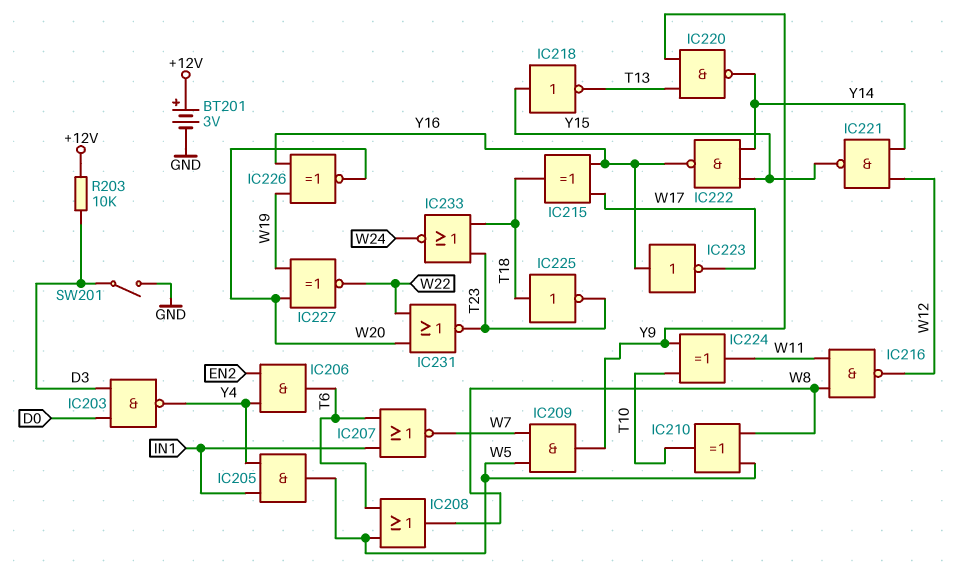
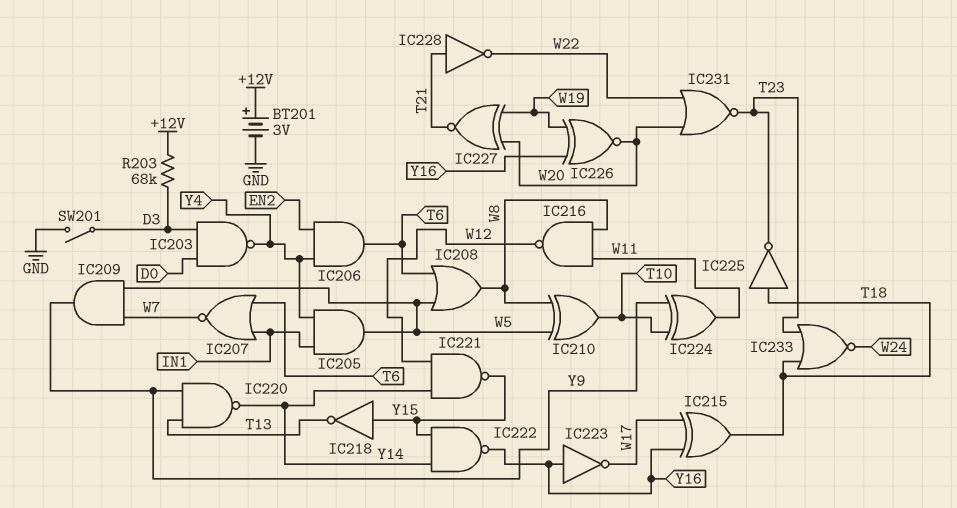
IC227: XNOR (in W19, in W20, out W22) -> XNOR (in W19, in W20, out T21)
IC228: none -> NOT (in T21, out W22)
R203: 10k (+12V, D3) -> 68k (+12V, D3)

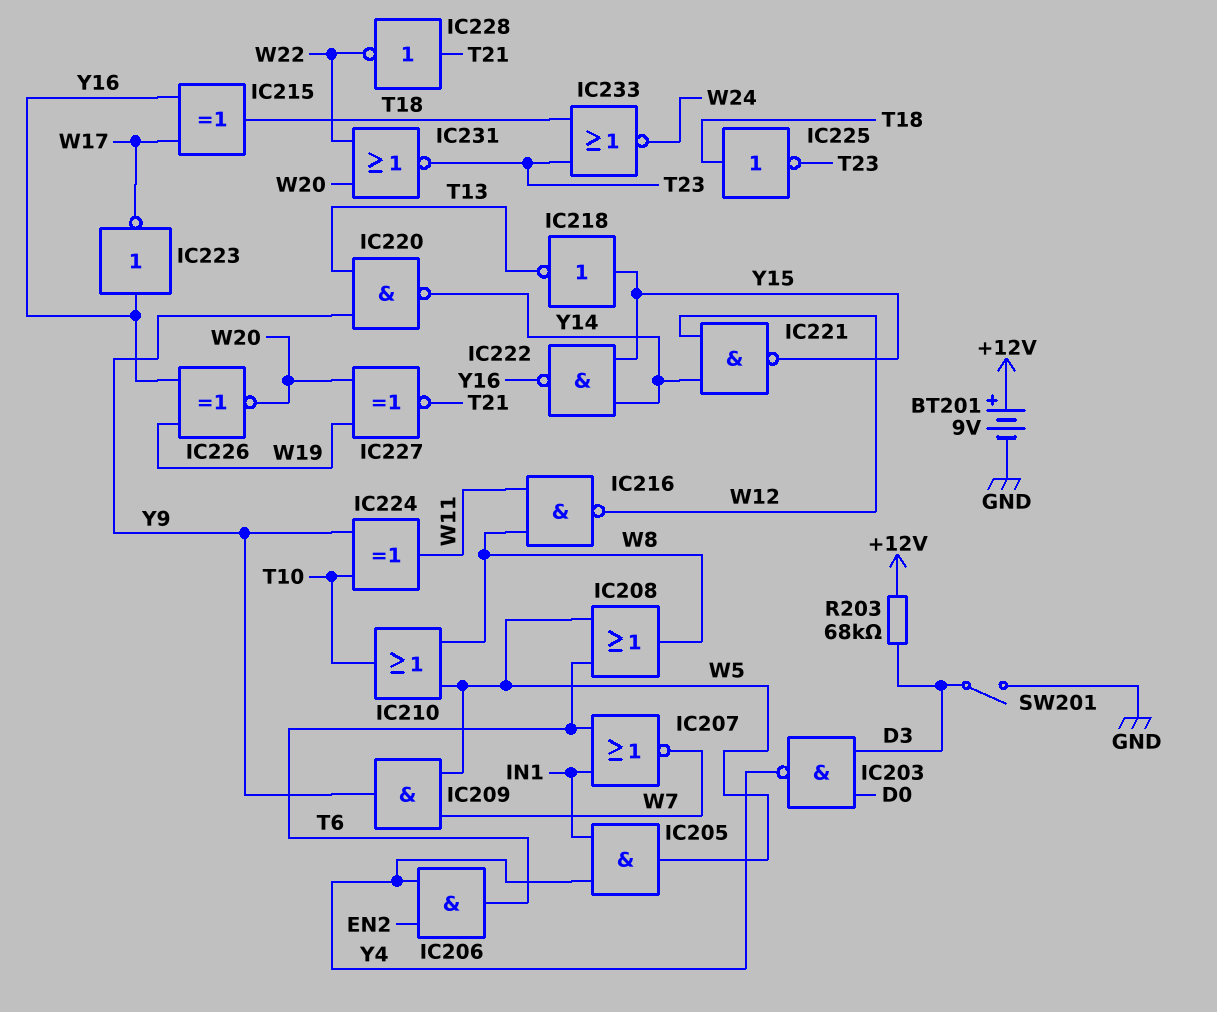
BT201: 3V (plus +12V, minus GND) -> 9V (plus +12V, minus GND)
IC210: XOR (in W5, in W8, out T10) -> OR (in W5, in W8, out T10)

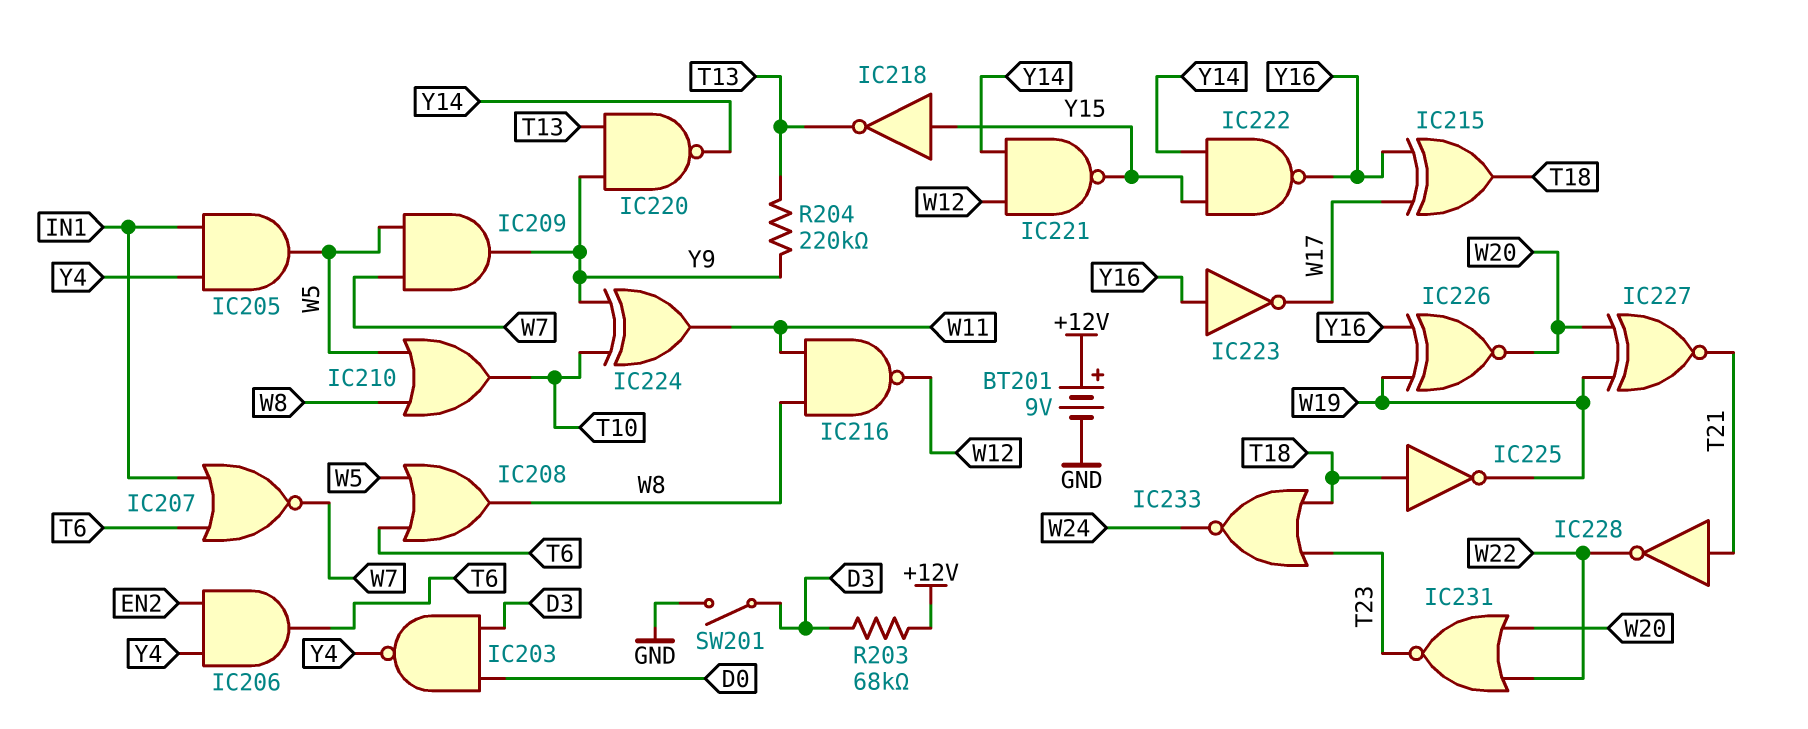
IC225: NOT (in T18, out T23) -> NOT (in T18, out W19)
R204: none -> 220k (T13, Y9)

